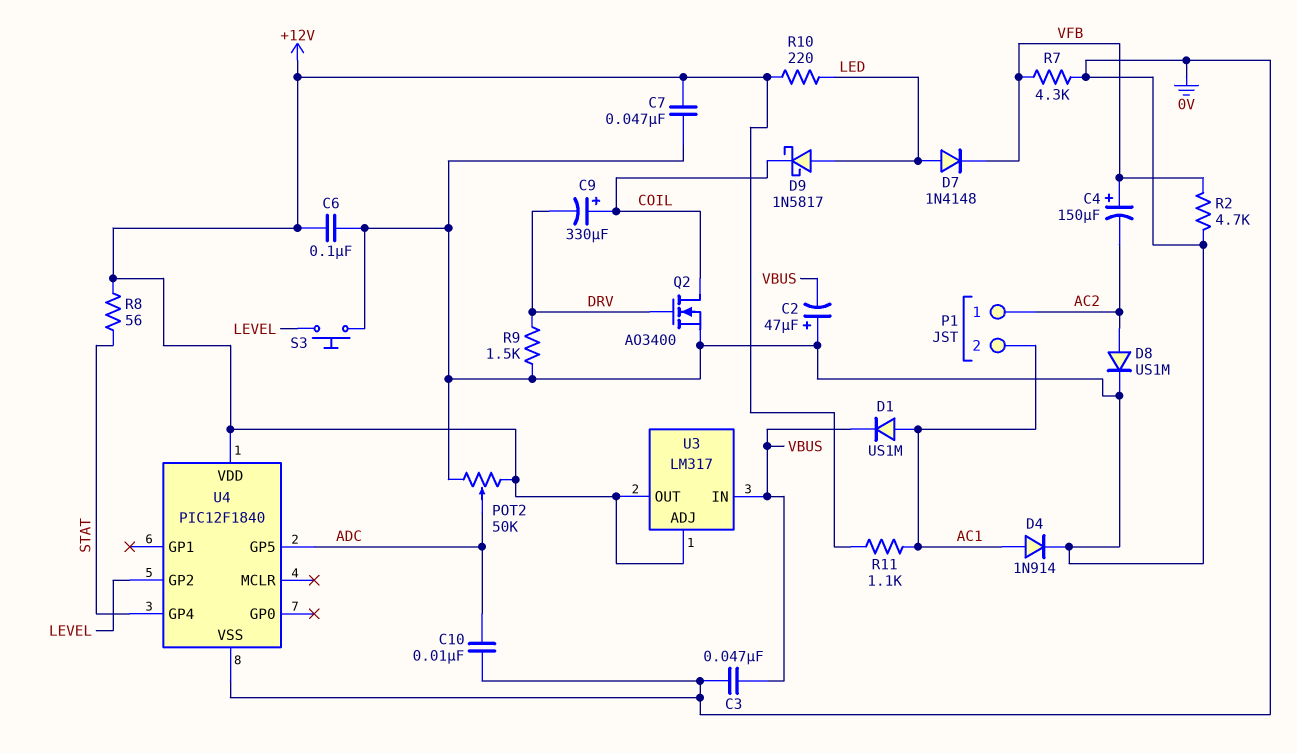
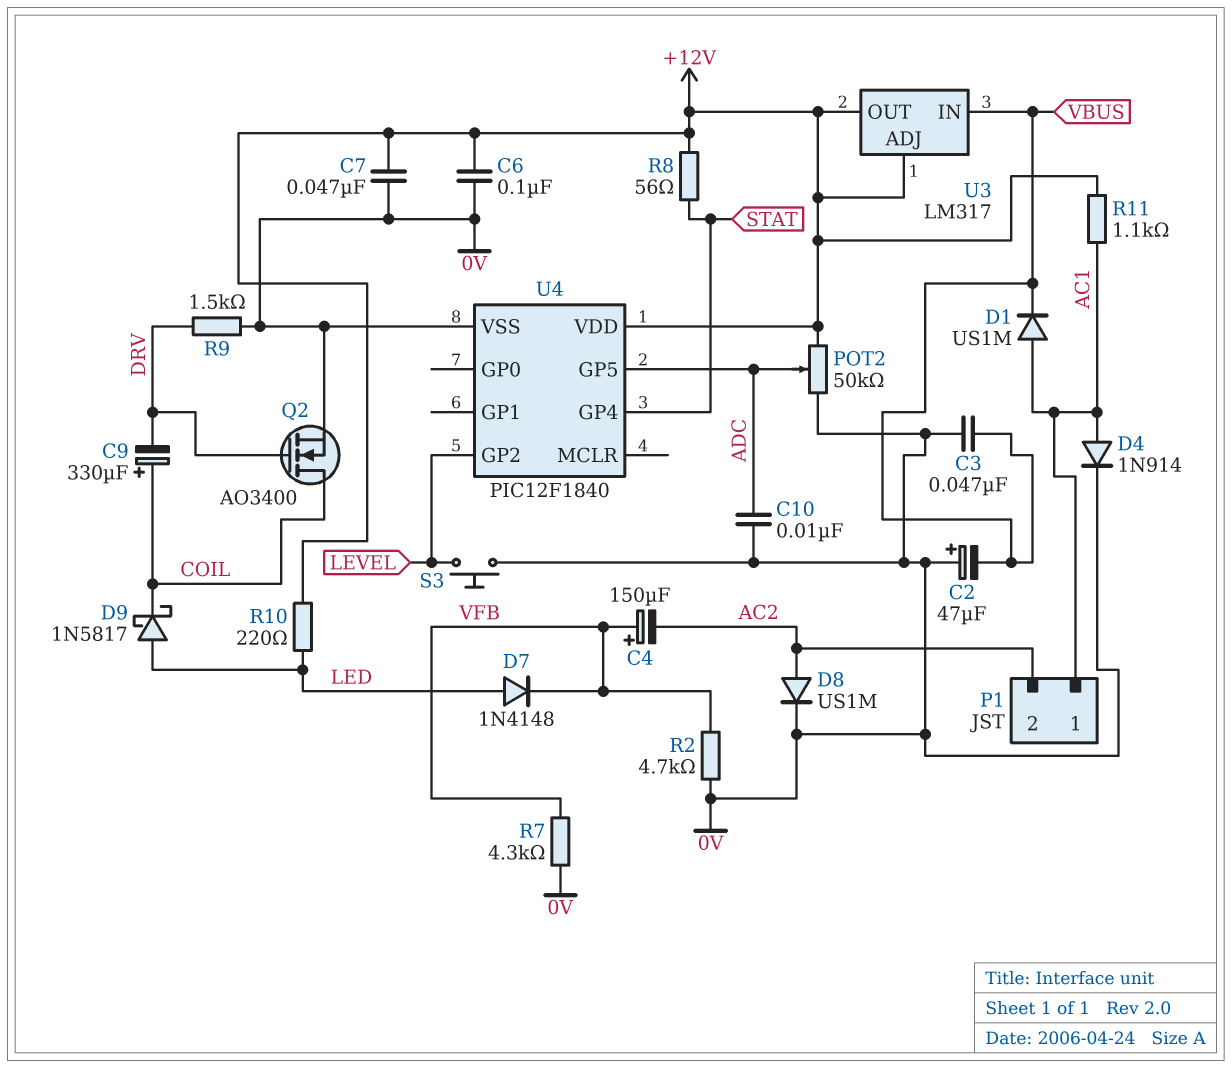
P1 pin 1: AC2 -> AC1
P1 pin 2: AC1 -> AC2

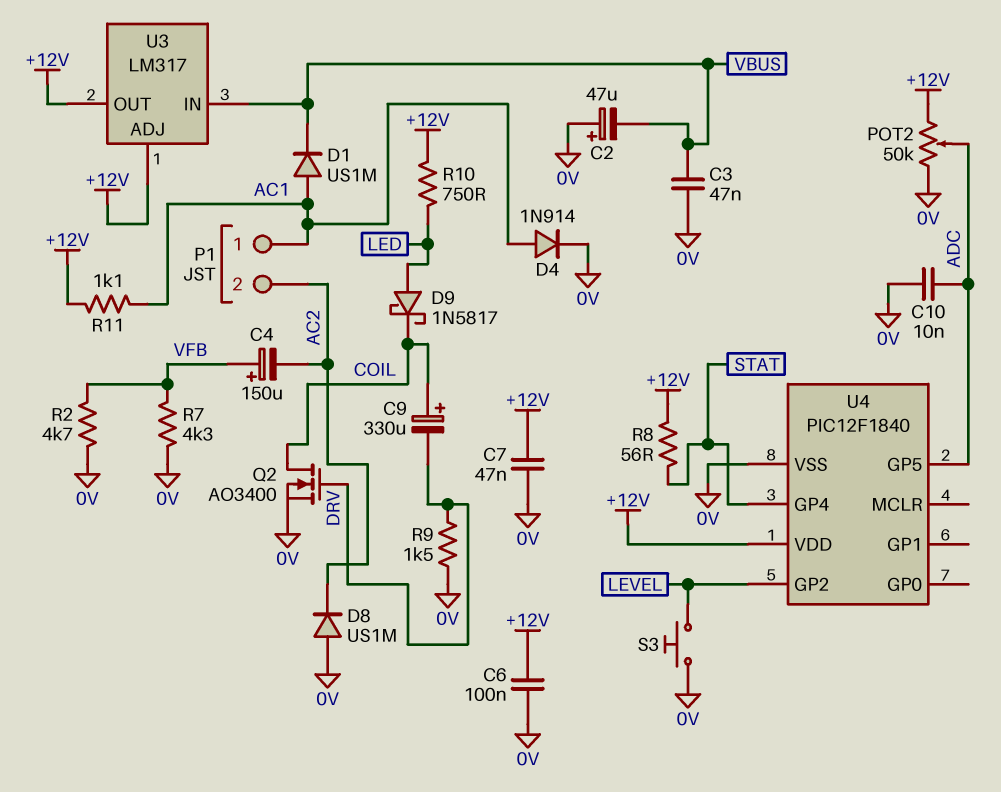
D7: diode 1N4148 (A LED, K VFB) -> none
D8: diode US1M (A AC2, K 0V) -> diode US1M (A 0V, K AC2)
R10: 220 (+12V, LED) -> 750 (+12V, LED)

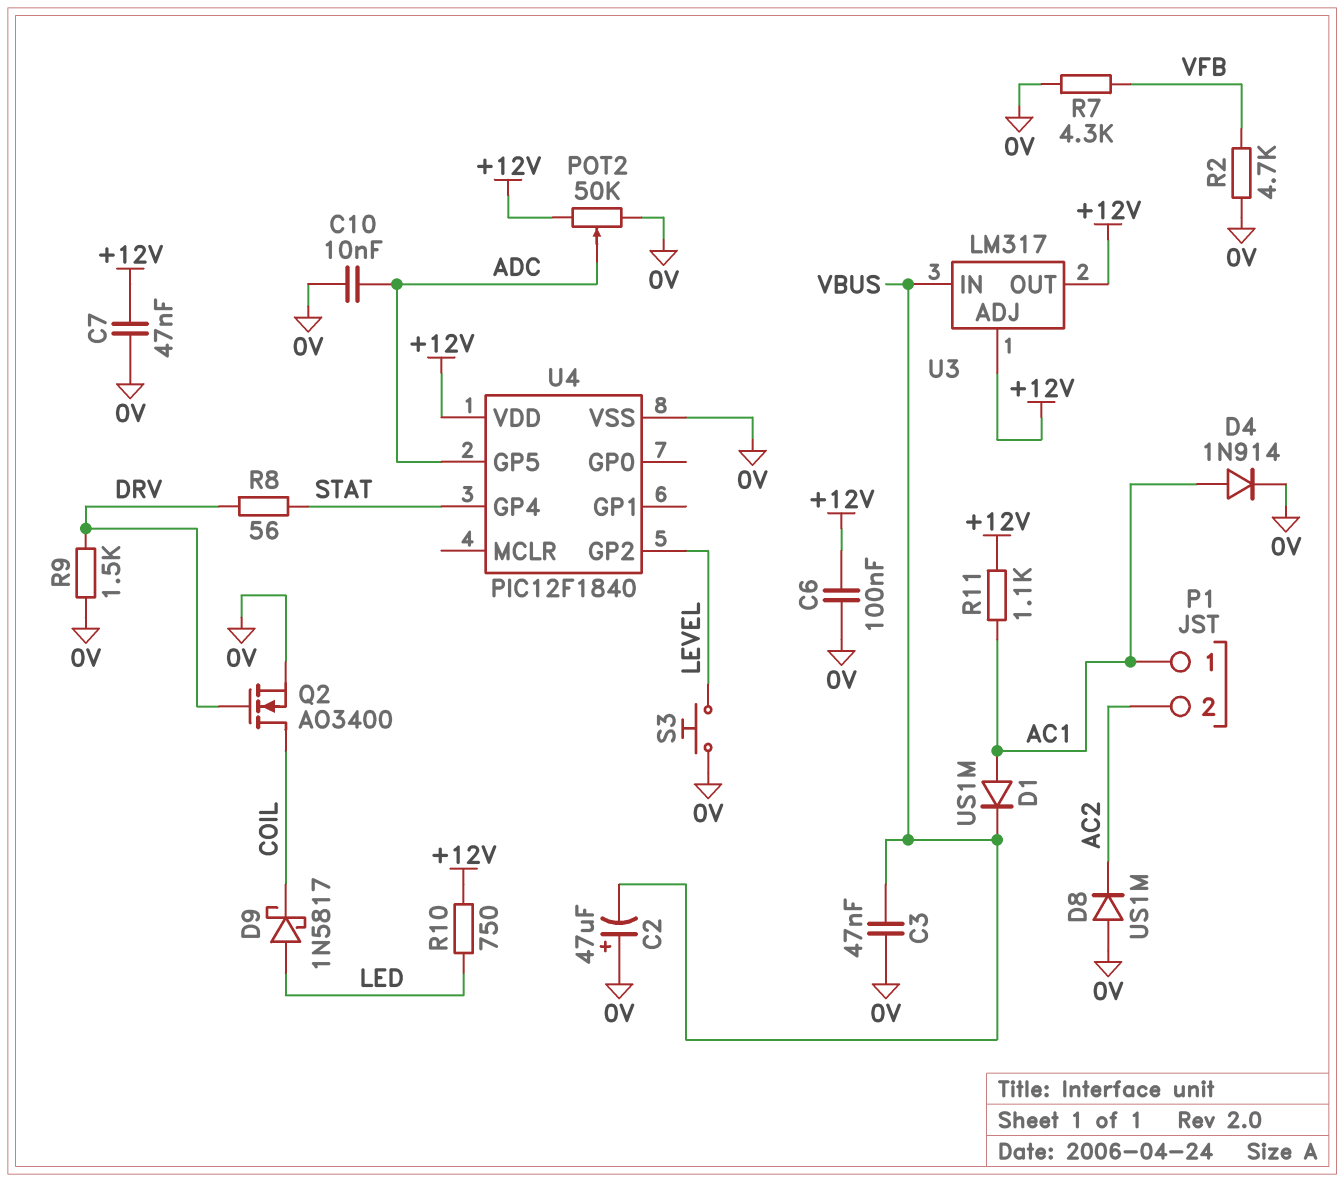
C4: 150uF (plus VFB, minus AC2) -> none
C9: 330uF (plus COIL, minus DRV) -> none
R8: 56 (+12V, STAT) -> 56 (DRV, STAT)

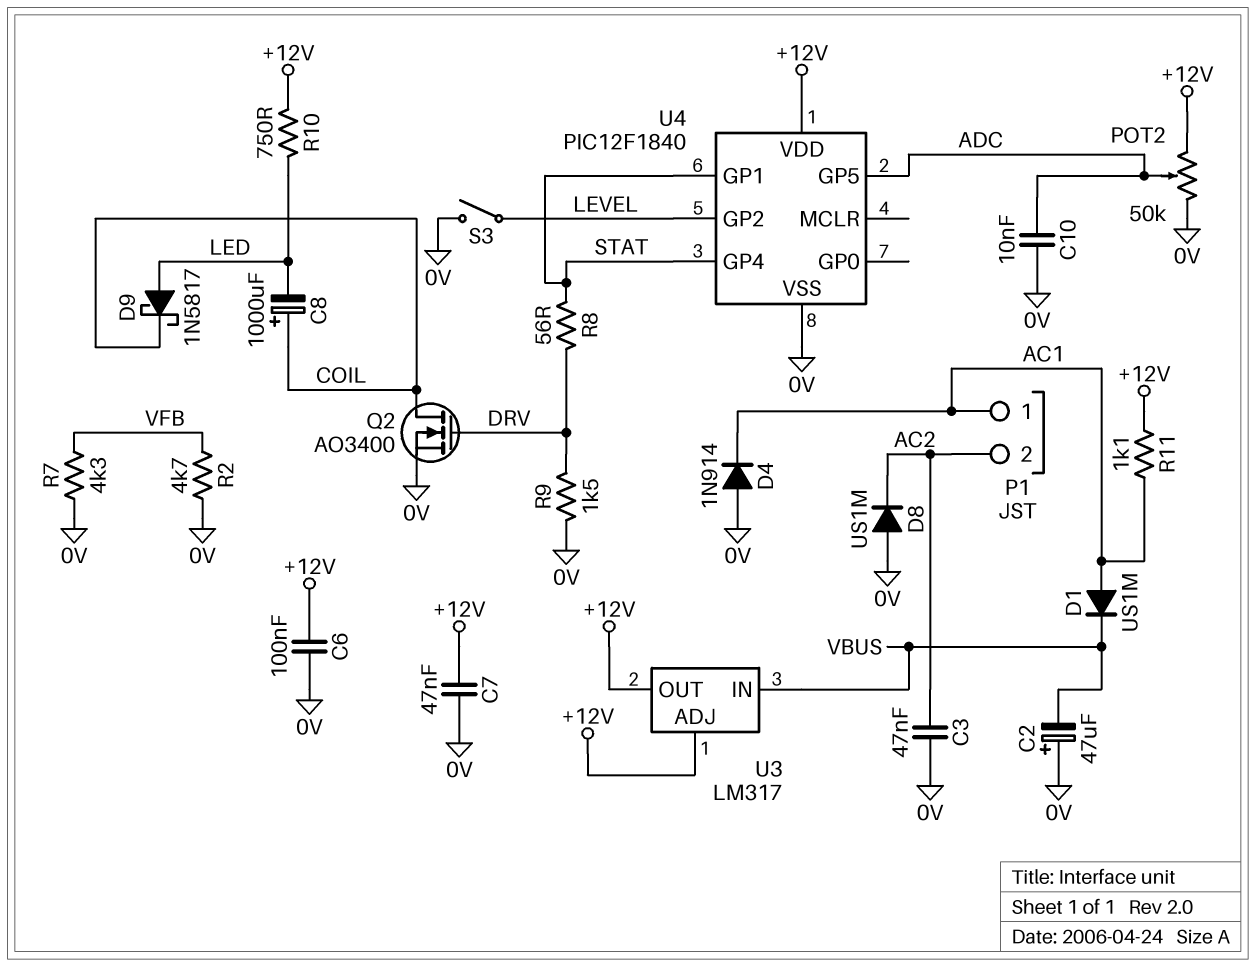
C3: 47nF (0V, VBUS) -> 47nF (0V, AC2)
C8: none -> 1000uF (plus COIL, minus LED)
D4: diode 1N914 (A AC1, K 0V) -> diode 1N914 (A 0V, K AC1)
S3: button (0V, LEVEL) -> switch (0V, LEVEL)
U4 pin GP1: none -> STAT

